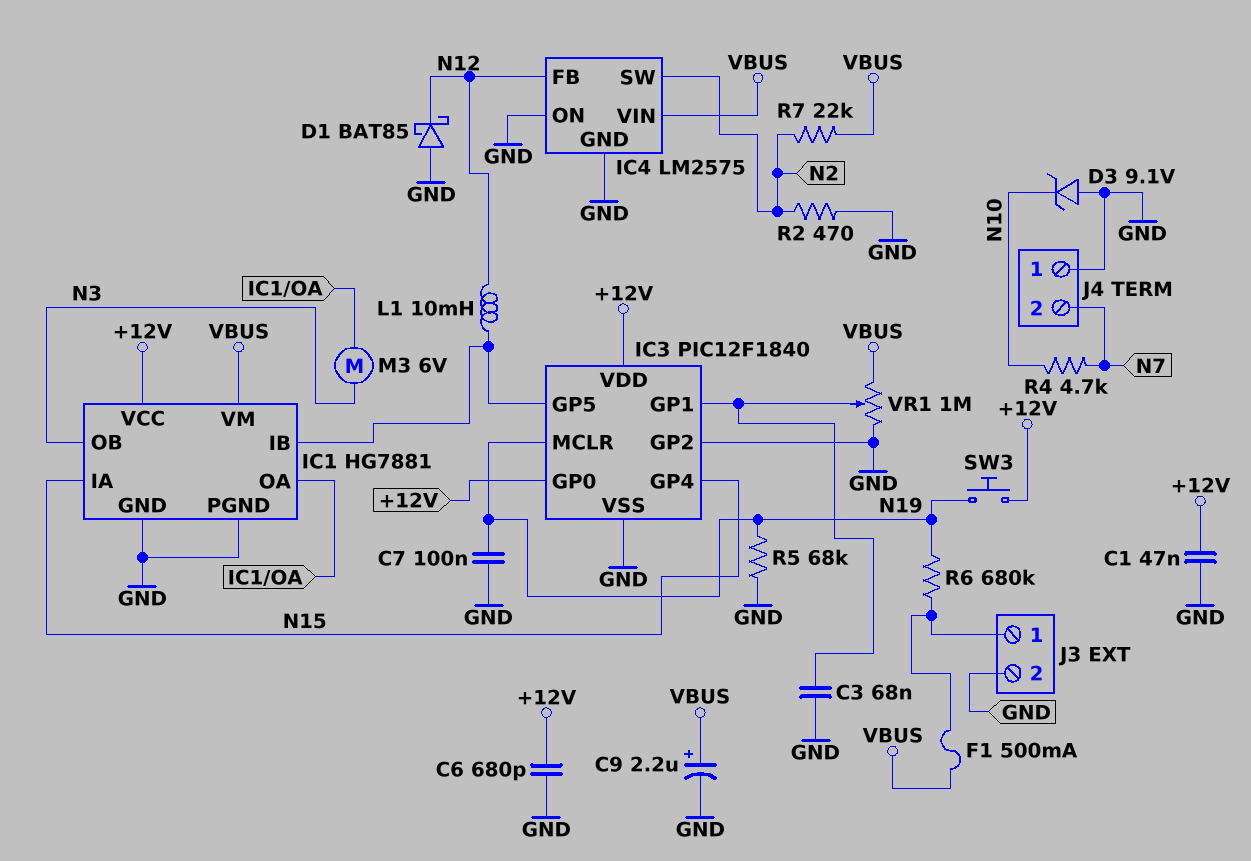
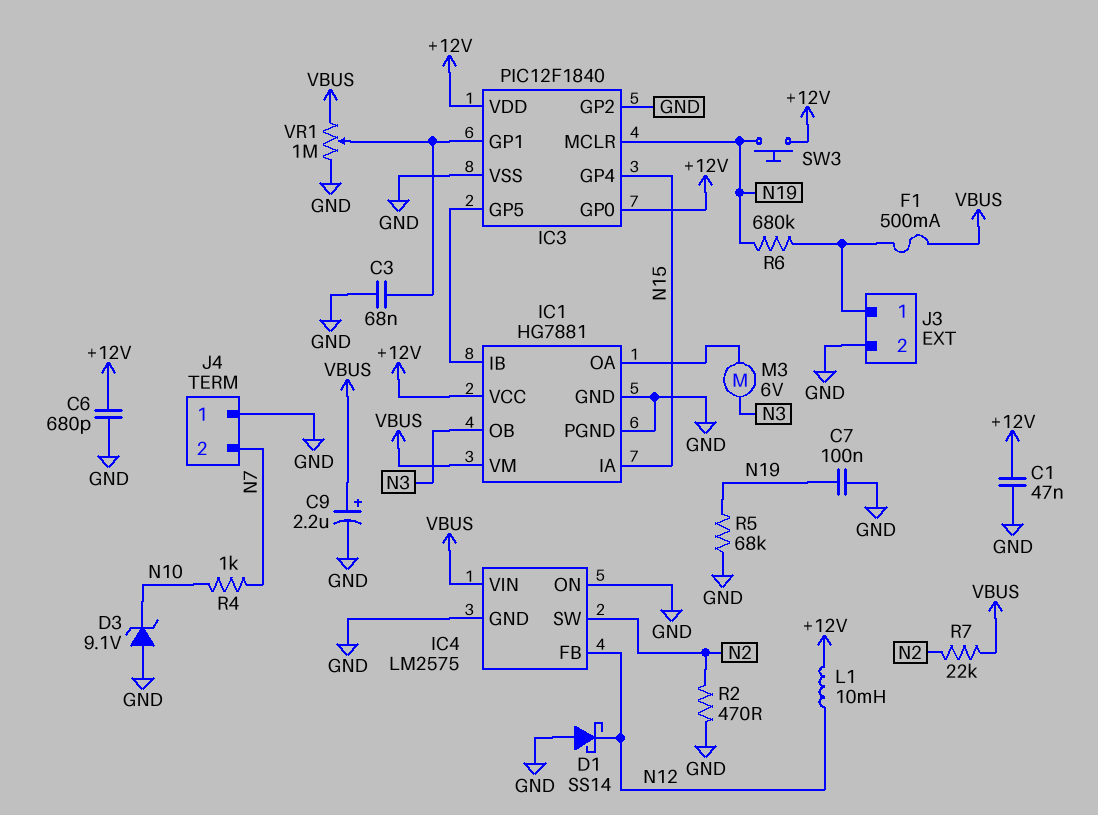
D1: schottky BAT85 (A GND, K N12) -> schottky SS14 (A GND, K N12)
L1: 10mH (IC1/IB, N12) -> 10mH (+12V, N12)
R4: 4.7k (N7, N10) -> 1k (N7, N10)

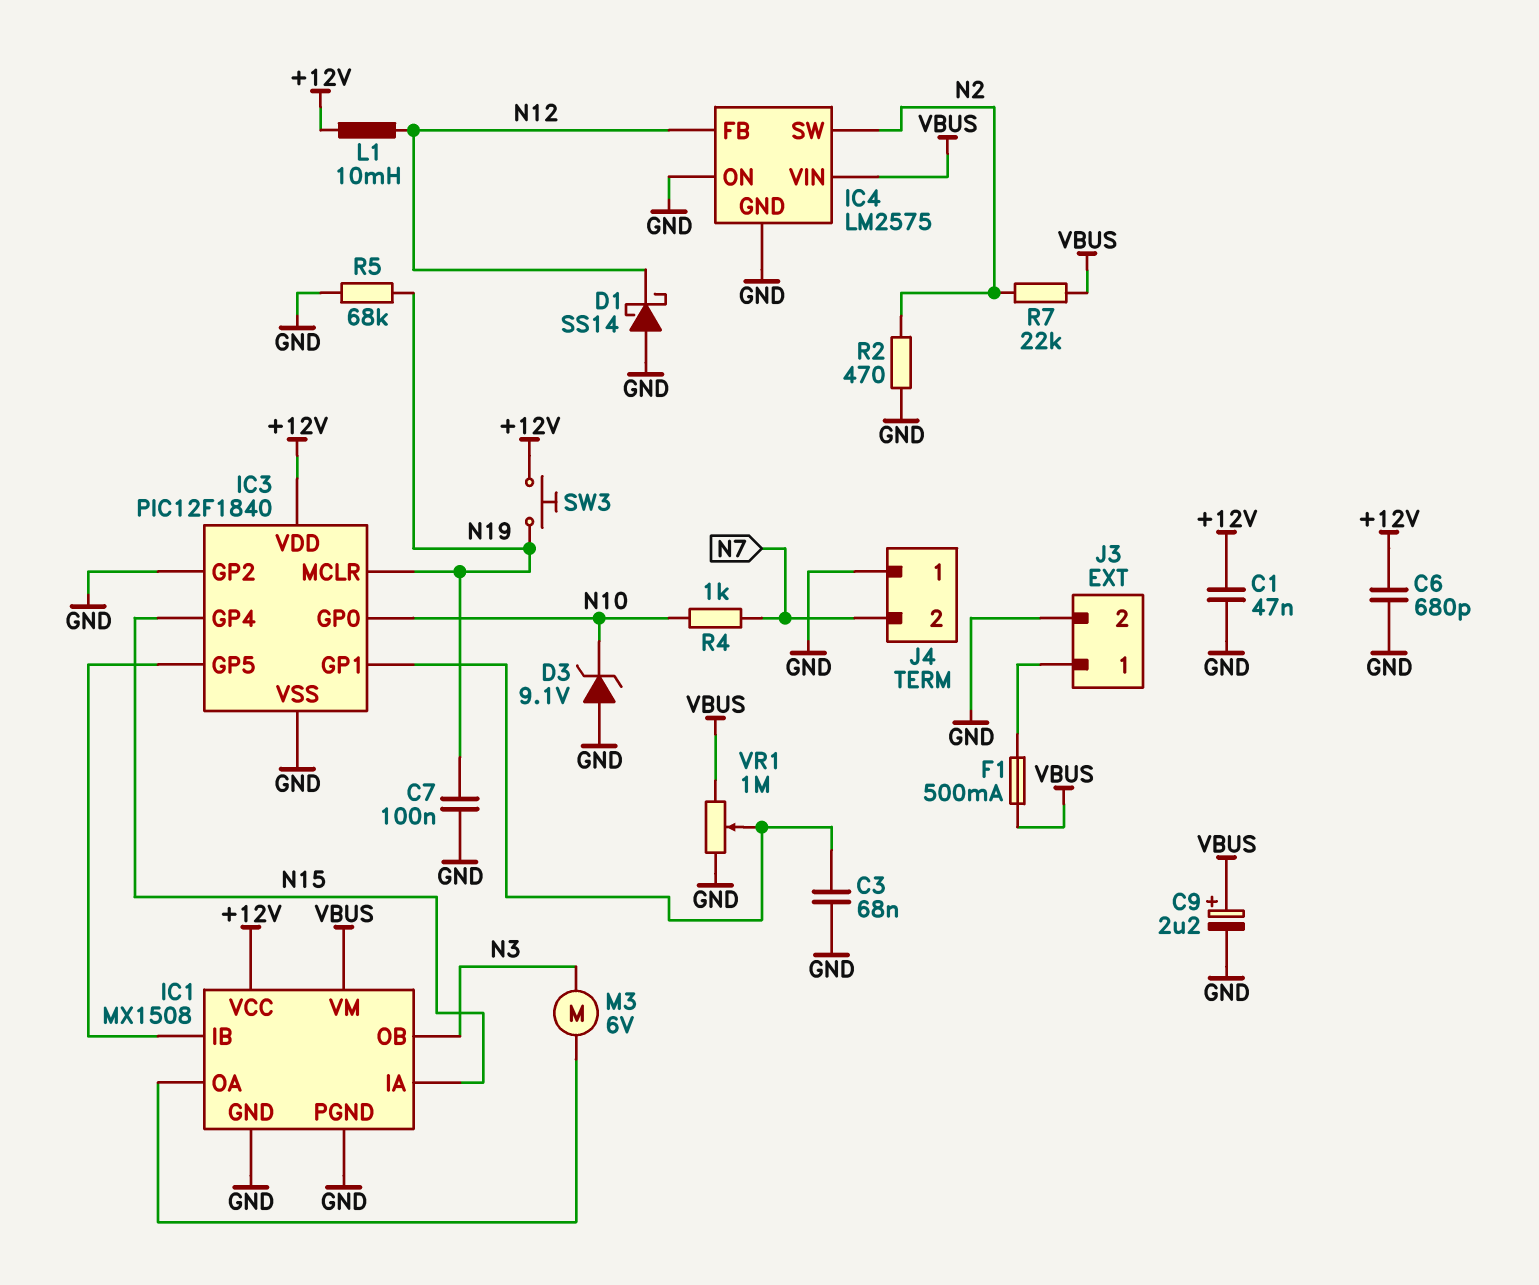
IC1: HG7881 -> MX1508
IC3 pin GP0: +12V -> N10
R6: 680k (J3/1, N19) -> none

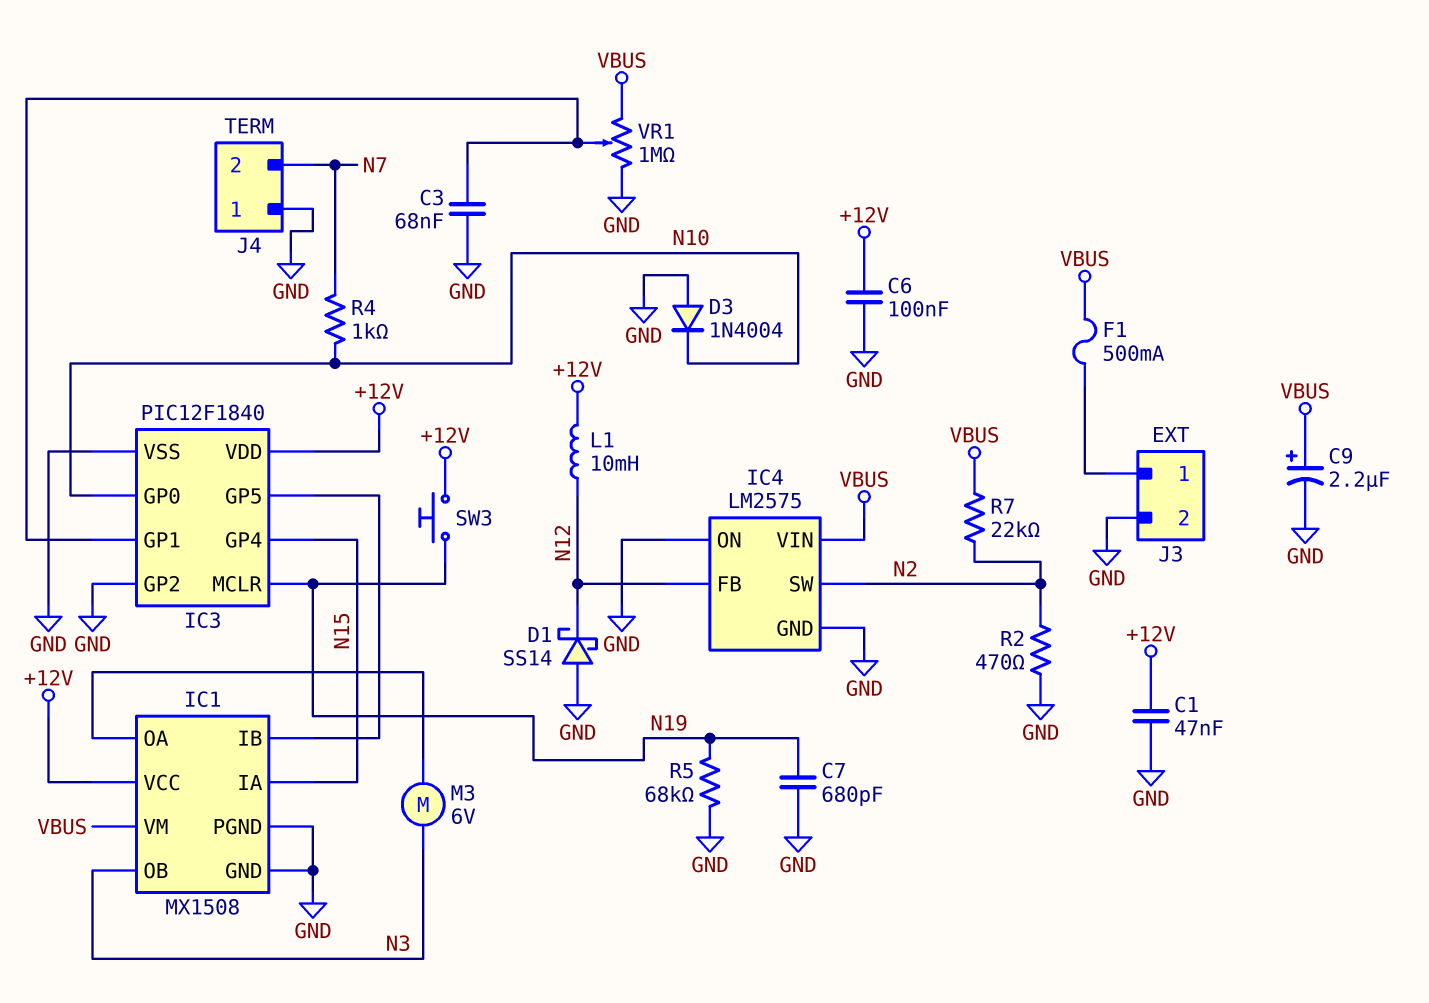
C6: 680pF (+12V, GND) -> 100nF (+12V, GND)
C7: 100nF (GND, N19) -> 680pF (GND, N19)
D3: zener 9.1V (A GND, K N10) -> diode 1N4004 (A GND, K N10)

